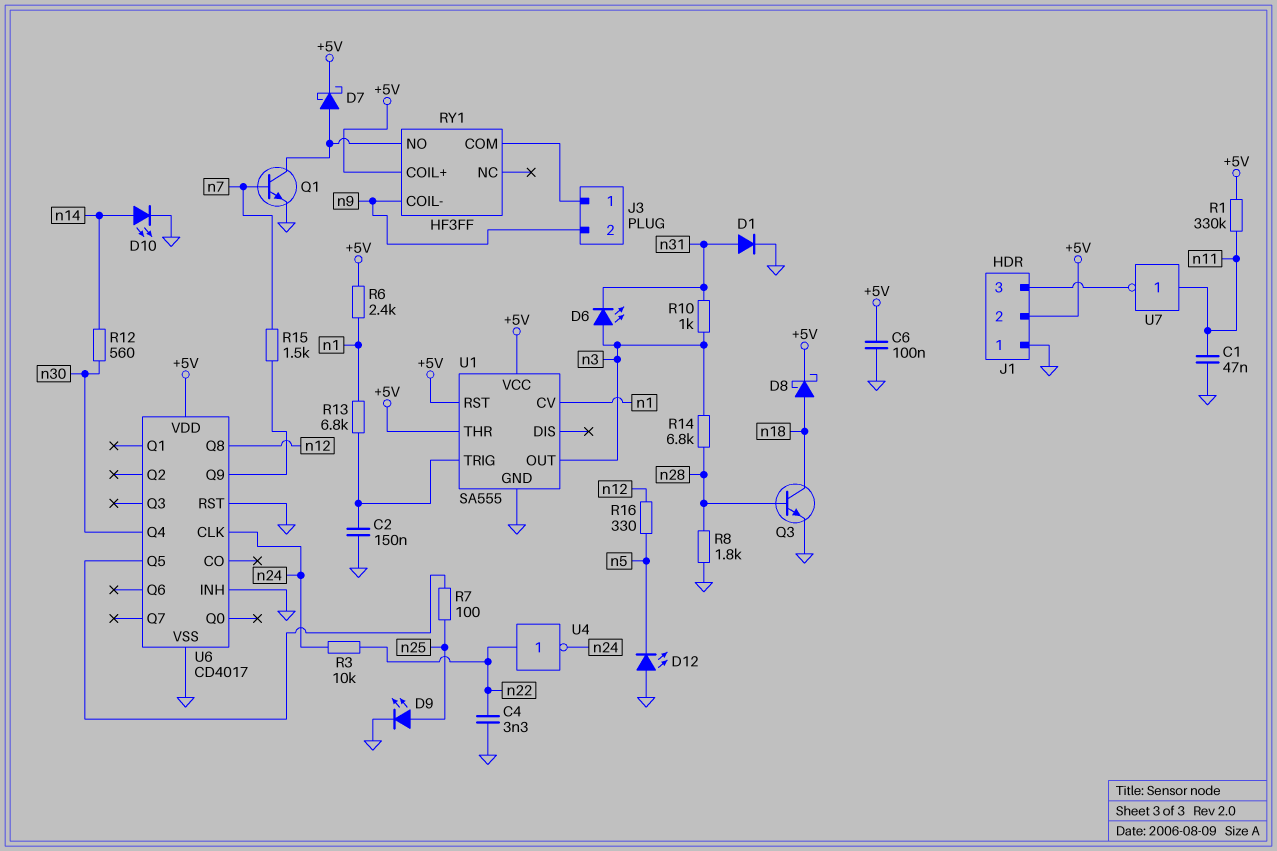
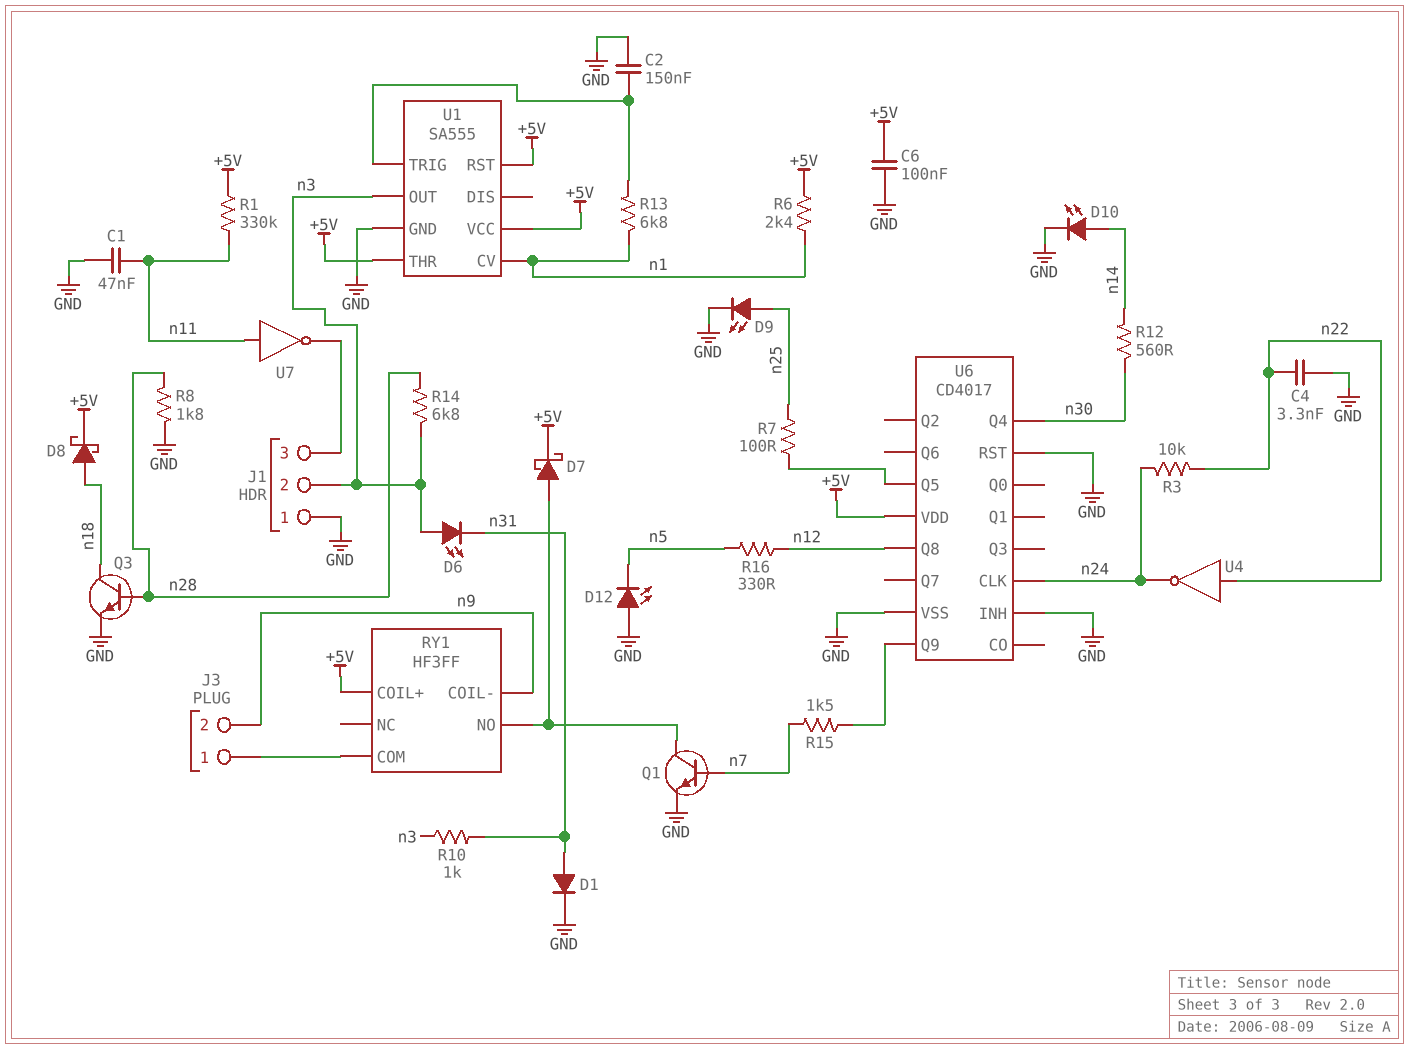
J1 pin 2: +5V -> n3

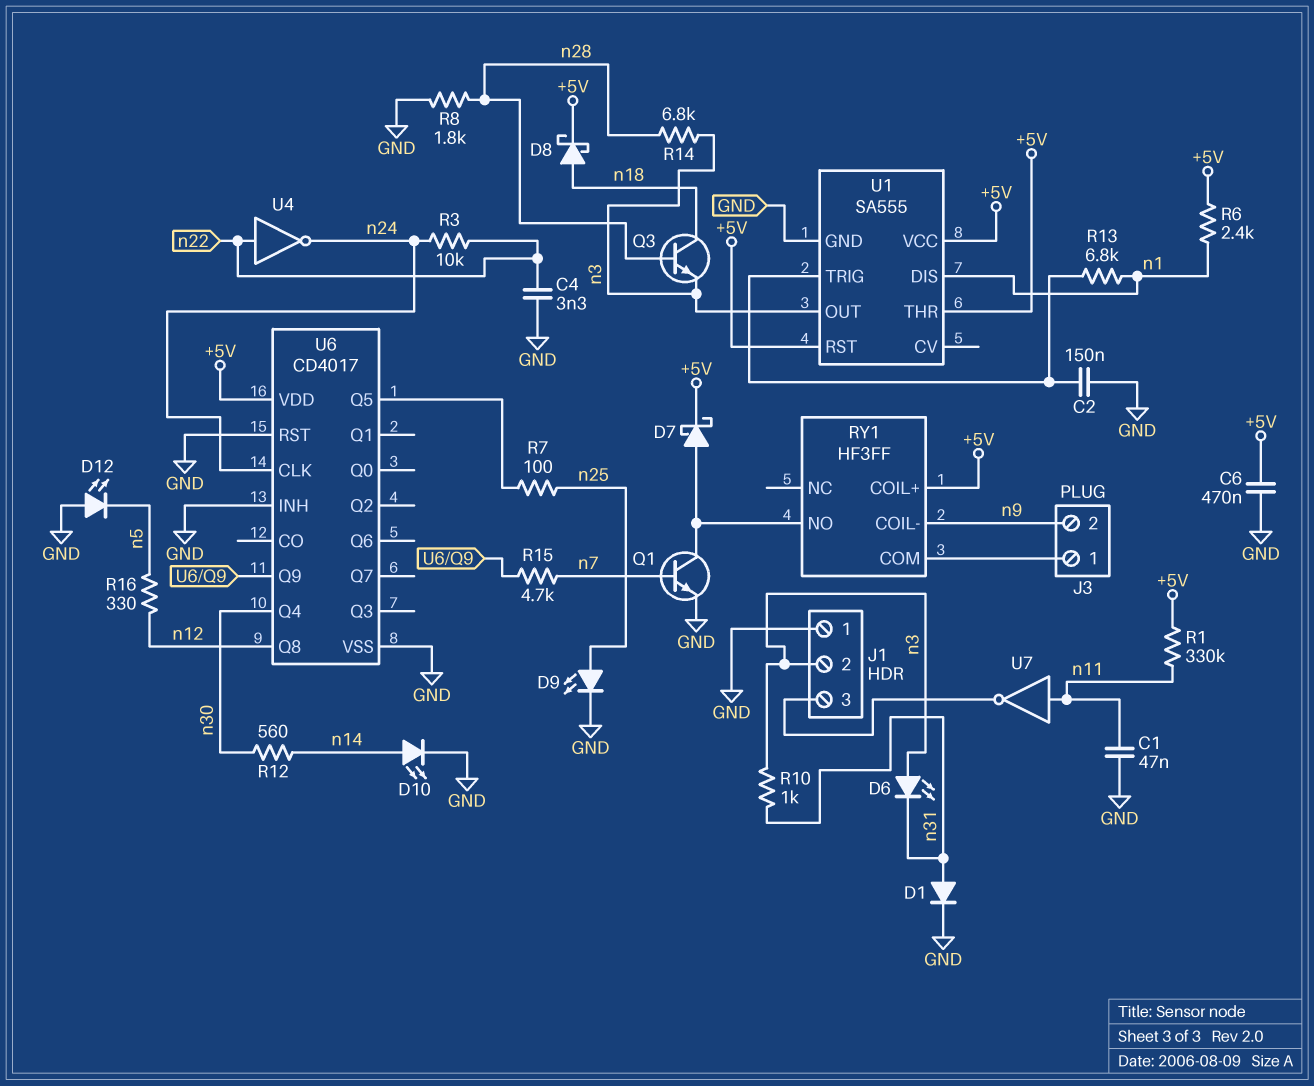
C6: 100nF (+5V, GND) -> 470nF (+5V, GND)
Q3: NPN (B n28, C n18, E GND) -> NPN (B n28, C n18, E n3)
R15: 1.5k (U6/Q9, n7) -> 4.7k (U6/Q9, n7)
U1 pin CV: n1 -> none
U1 pin DIS: none -> n1

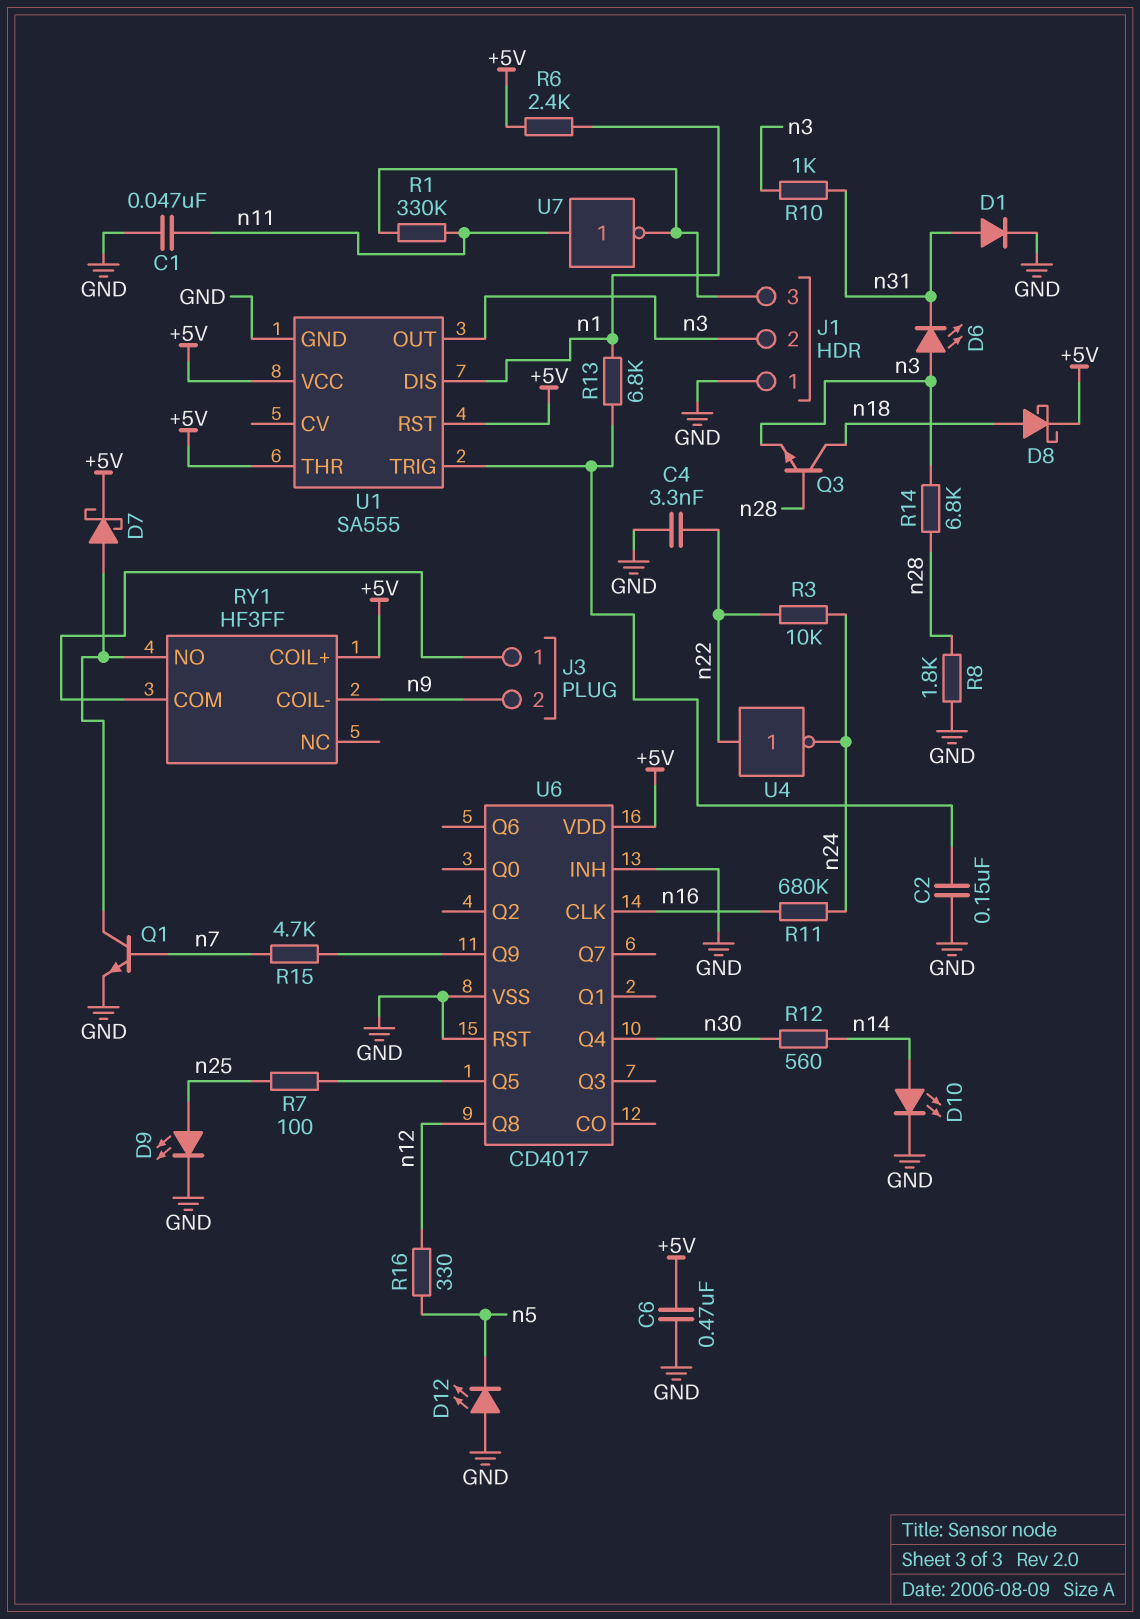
R1: 330k (+5V, n11) -> 330k (J1/3, n11)
R11: none -> 680k (n16, n24)
U6 pin CLK: n24 -> n16

